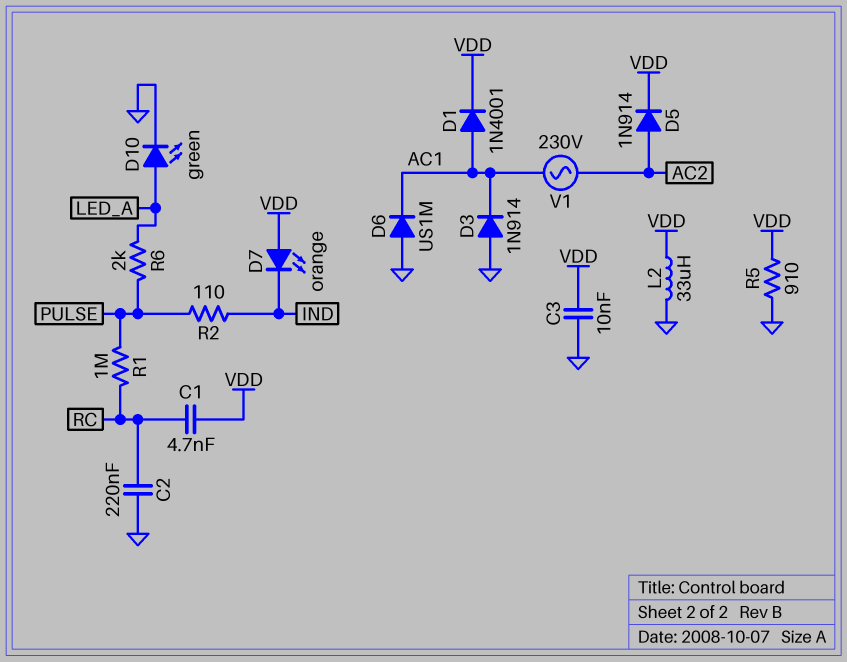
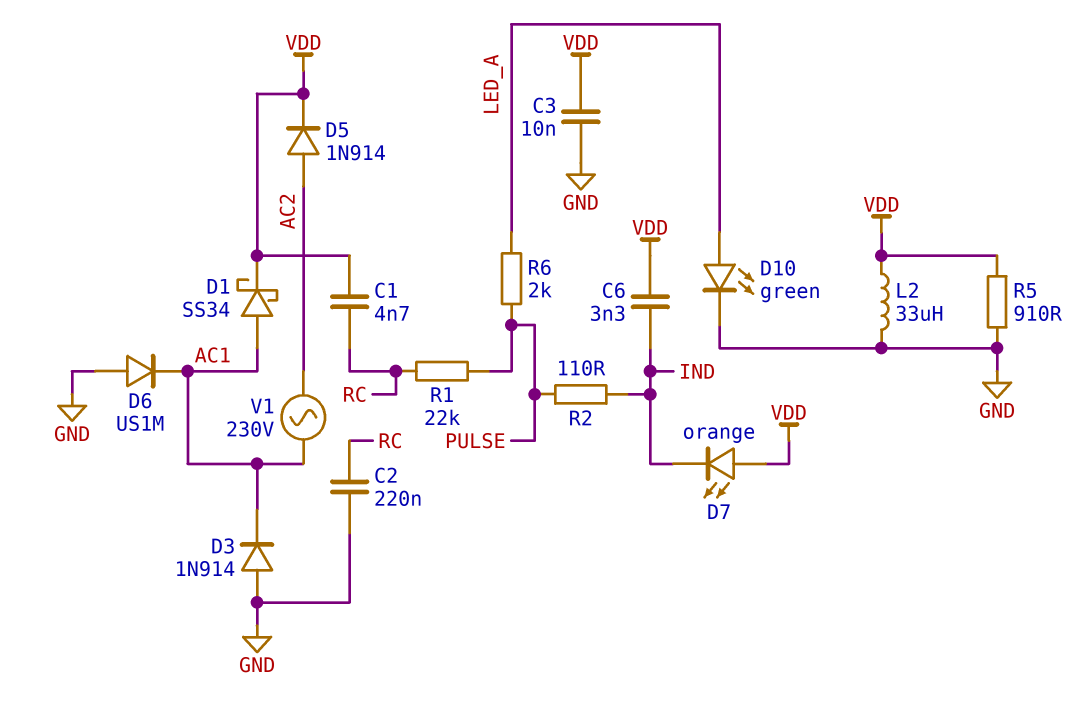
C6: none -> 3.3nF (IND, VDD)
D1: diode 1N4001 (A AC1, K VDD) -> schottky SS34 (A AC1, K VDD)
R1: 1M (PULSE, RC) -> 22k (PULSE, RC)

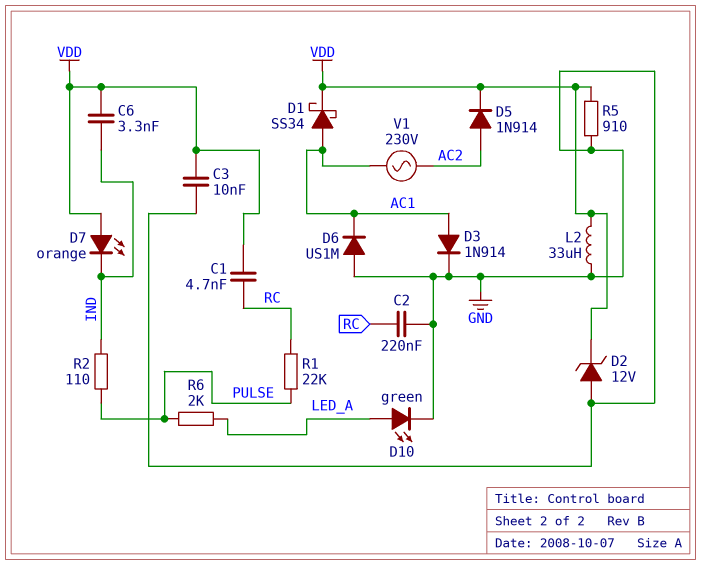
D2: none -> zener 12V (A GND, K VDD)
D3: diode 1N914 (A GND, K AC1) -> diode 1N914 (A AC1, K GND)

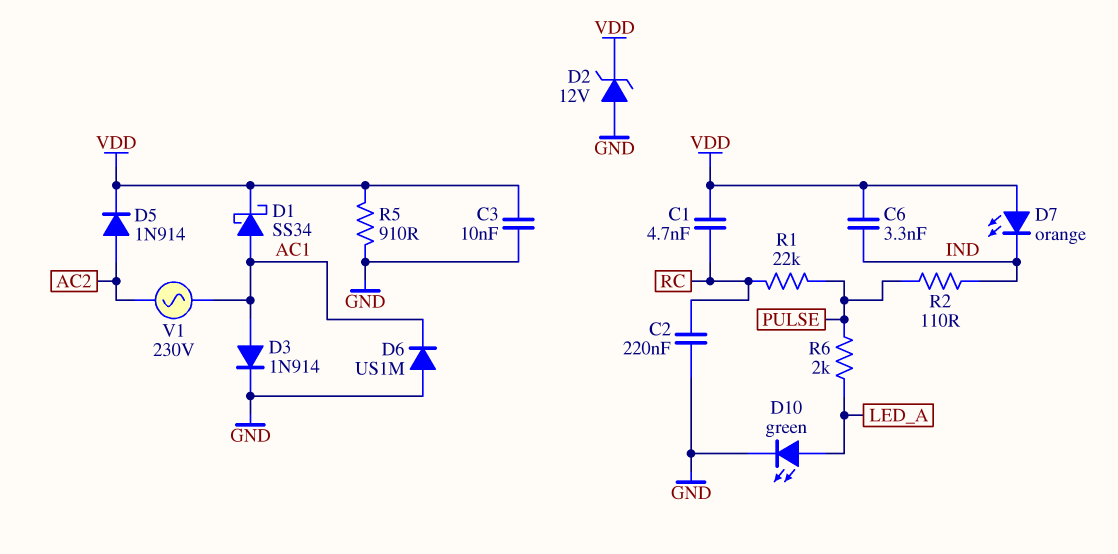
L2: 33uH (GND, VDD) -> none

